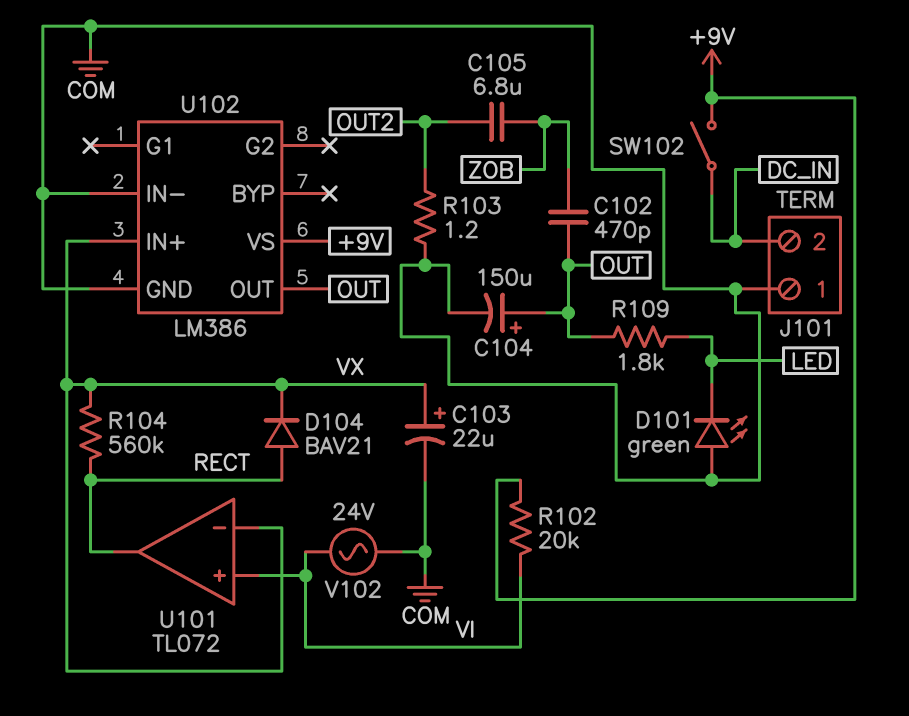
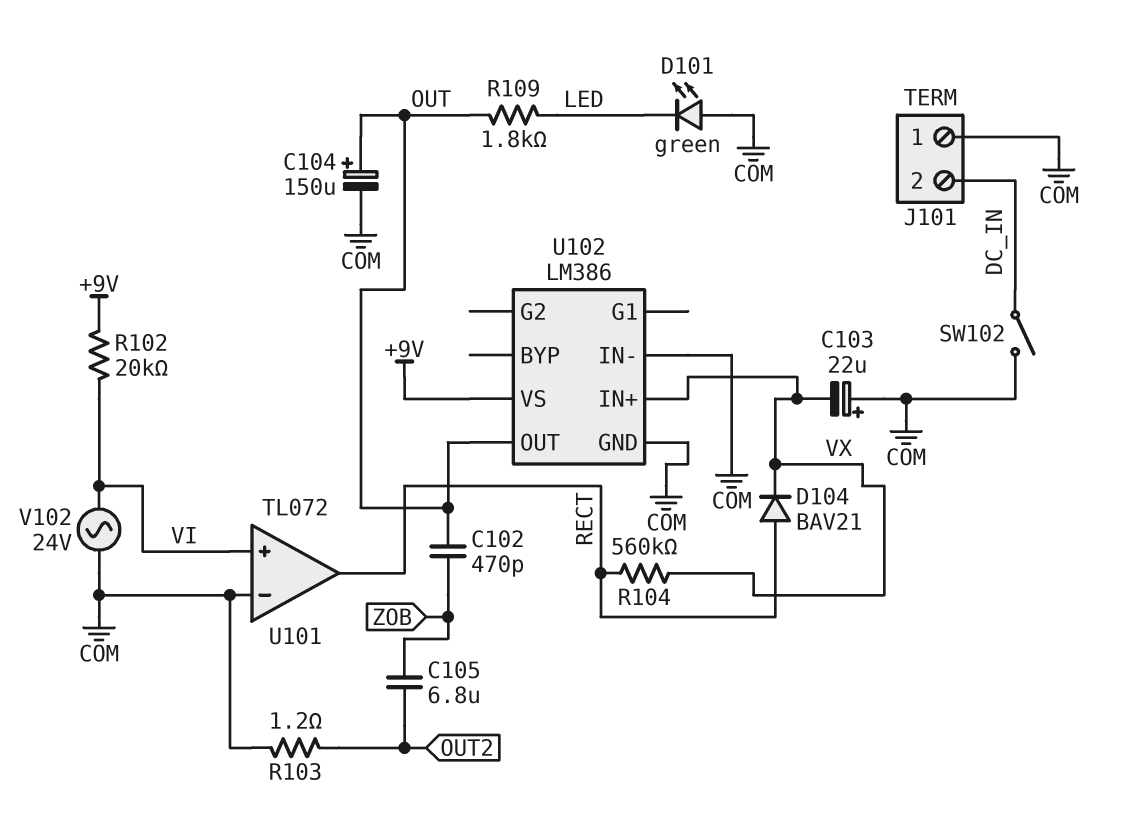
C103: 22uF (plus VX, minus COM) -> 22uF (plus COM, minus VX)
SW102: switch (+9V, DC_IN) -> switch (COM, DC_IN)
U101 pin in-: VX -> COM

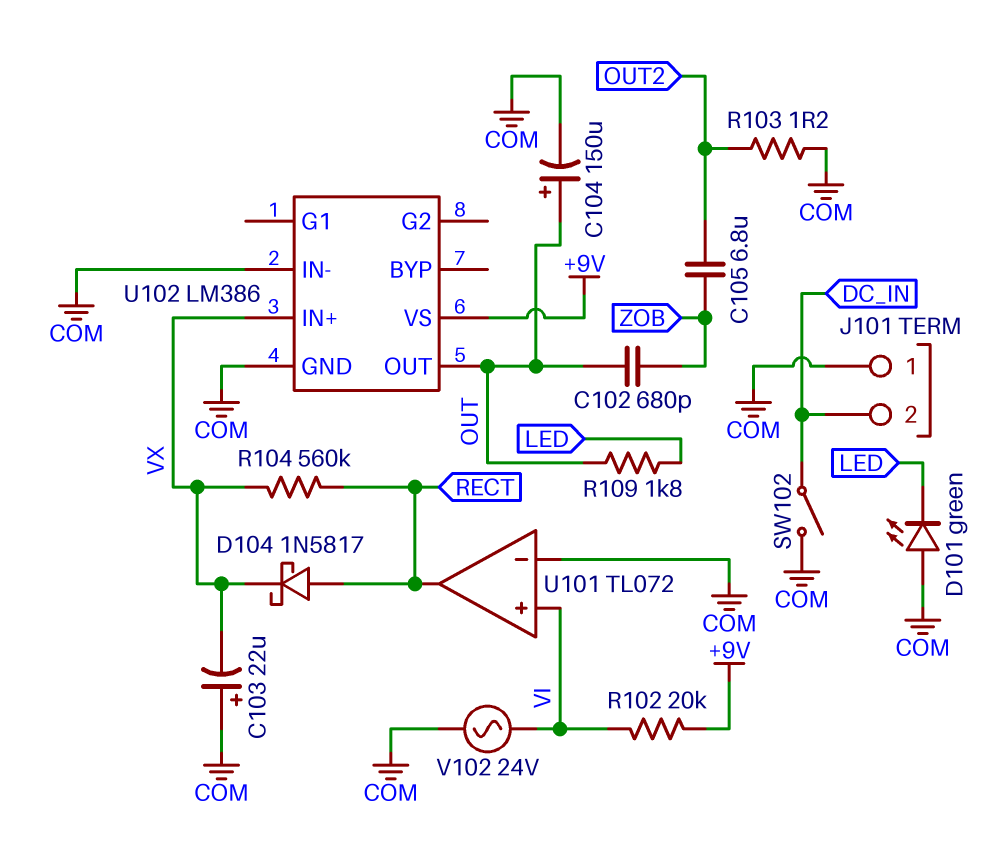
C102: 470pF (OUT, ZOB) -> 680pF (OUT, ZOB)
D104: diode BAV21 (A RECT, K VX) -> schottky 1N5817 (A RECT, K VX)

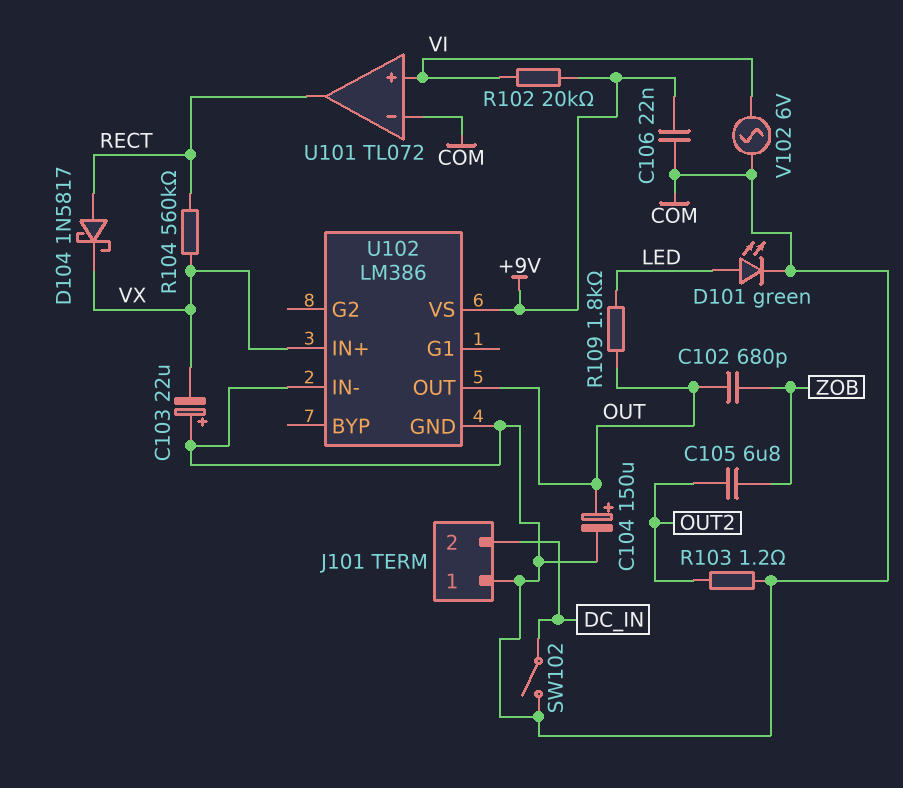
C106: none -> 22nF (+9V, COM)
D101: LED green (A COM, K LED) -> LED green (A LED, K COM)
V102: AC 24V (COM, VI) -> AC 6V (COM, VI)

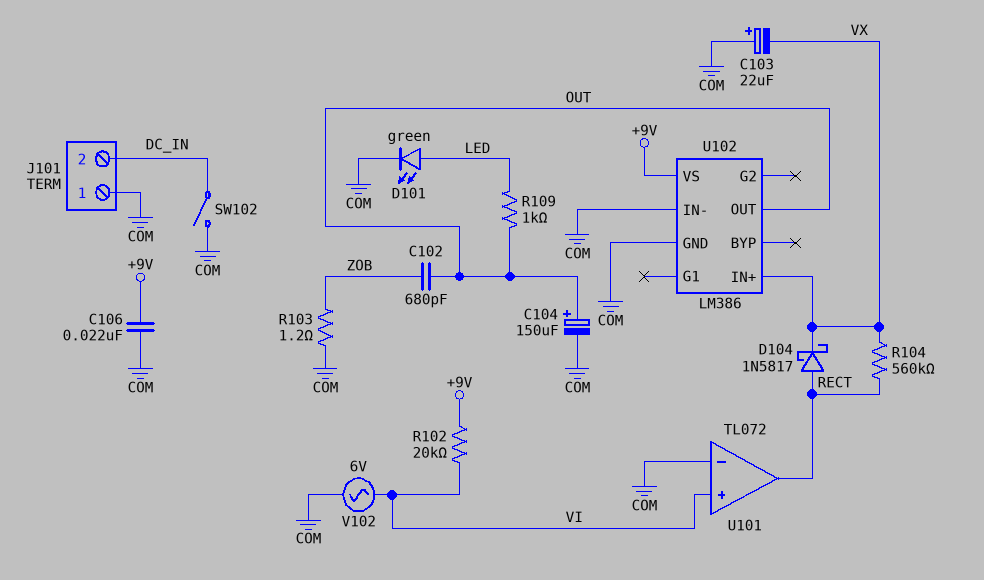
C105: 6.8uF (OUT2, ZOB) -> none
R103: 1.2 (COM, OUT2) -> 1.2 (COM, ZOB)
R109: 1.8k (LED, OUT) -> 1k (LED, OUT)

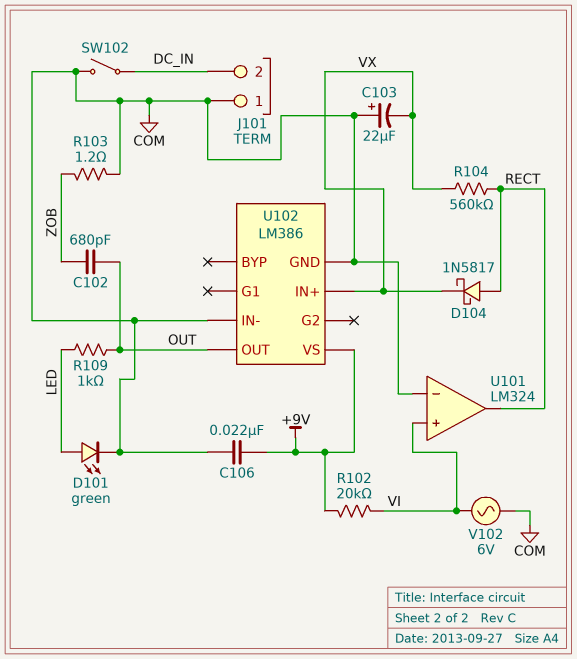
C104: 150uF (plus OUT, minus COM) -> none
U101: TL072 -> LM324

